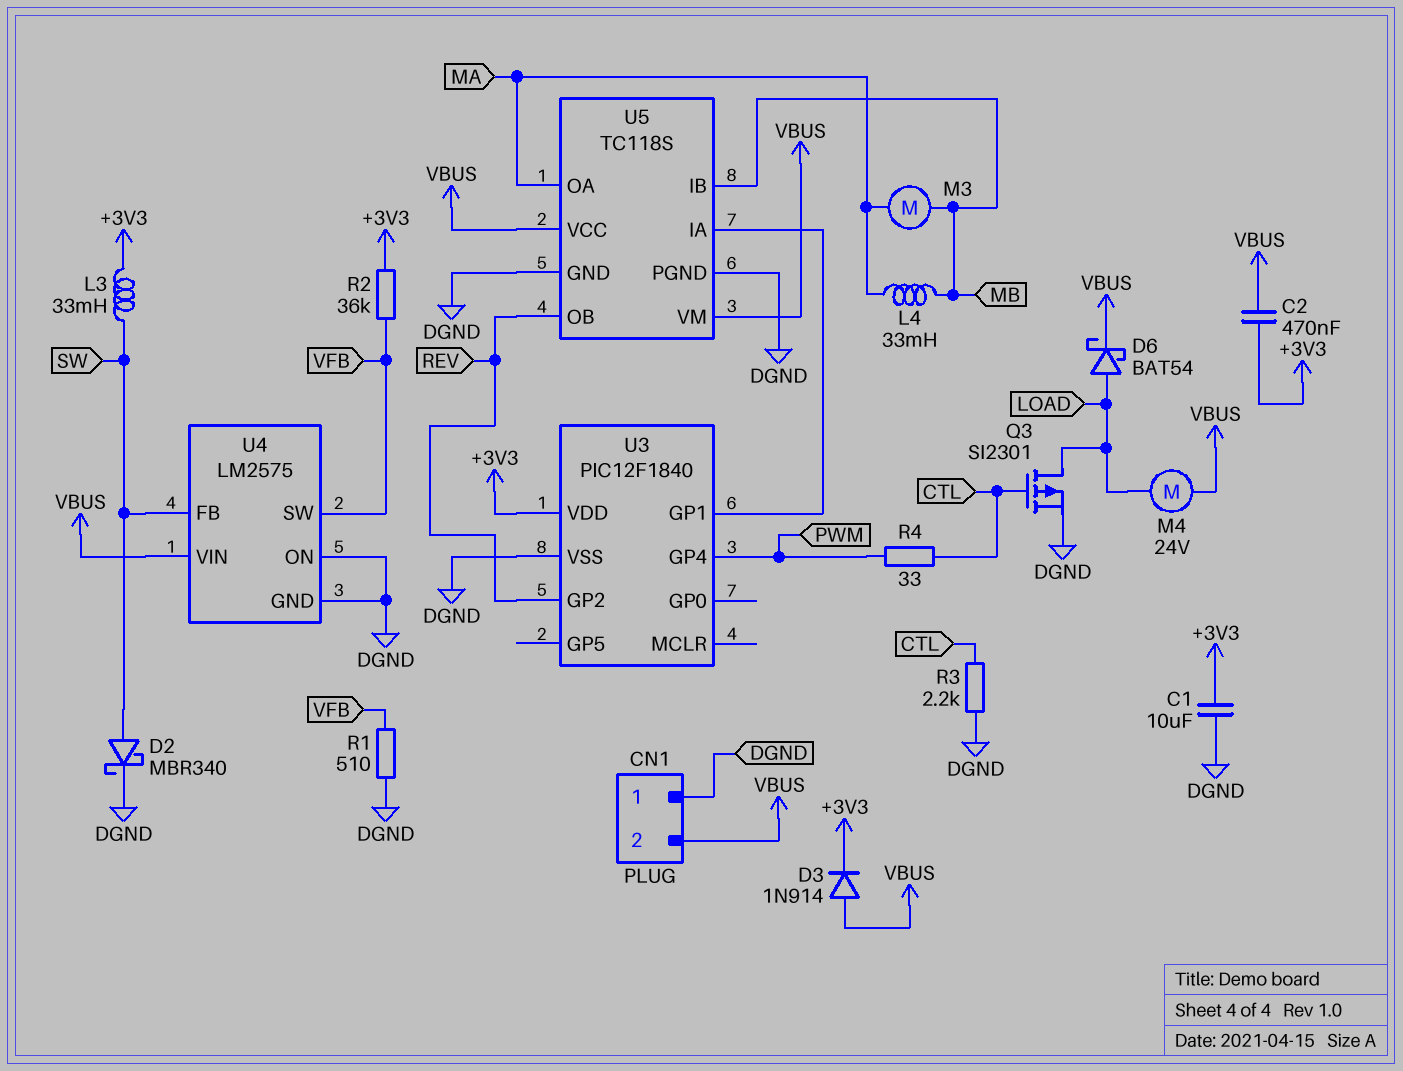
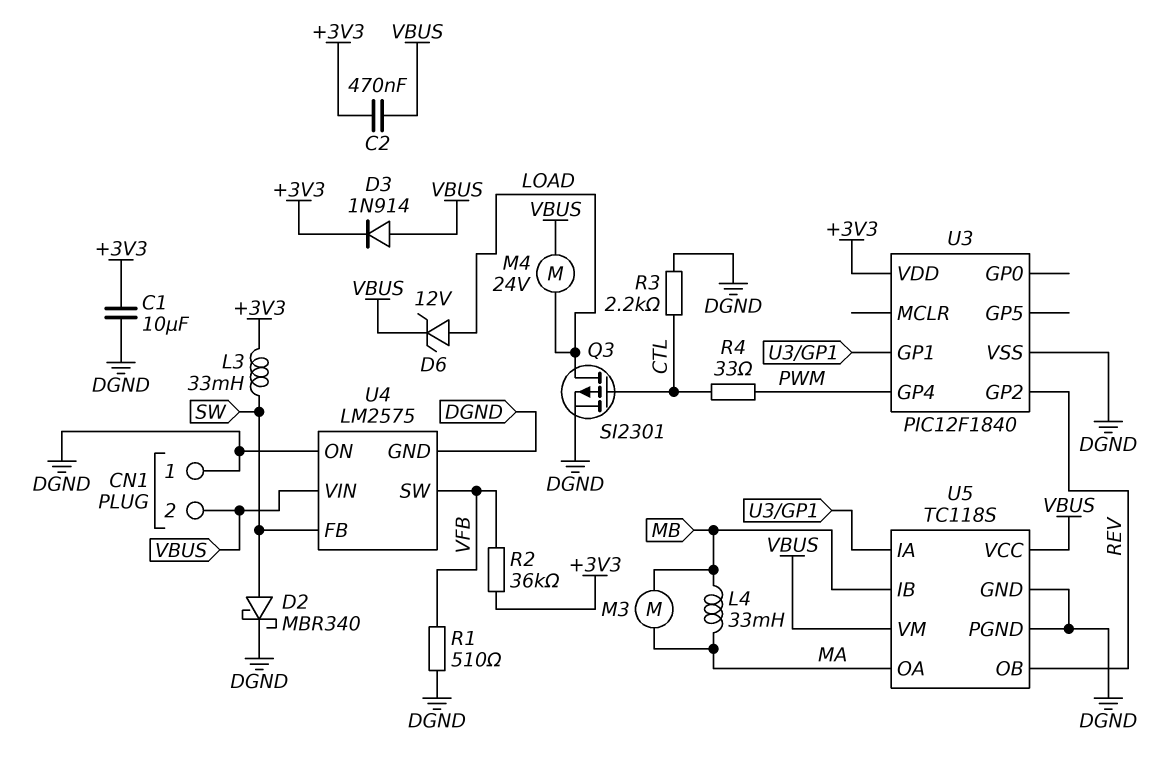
D6: schottky BAT54 (A LOAD, K VBUS) -> zener 12V (A LOAD, K VBUS)

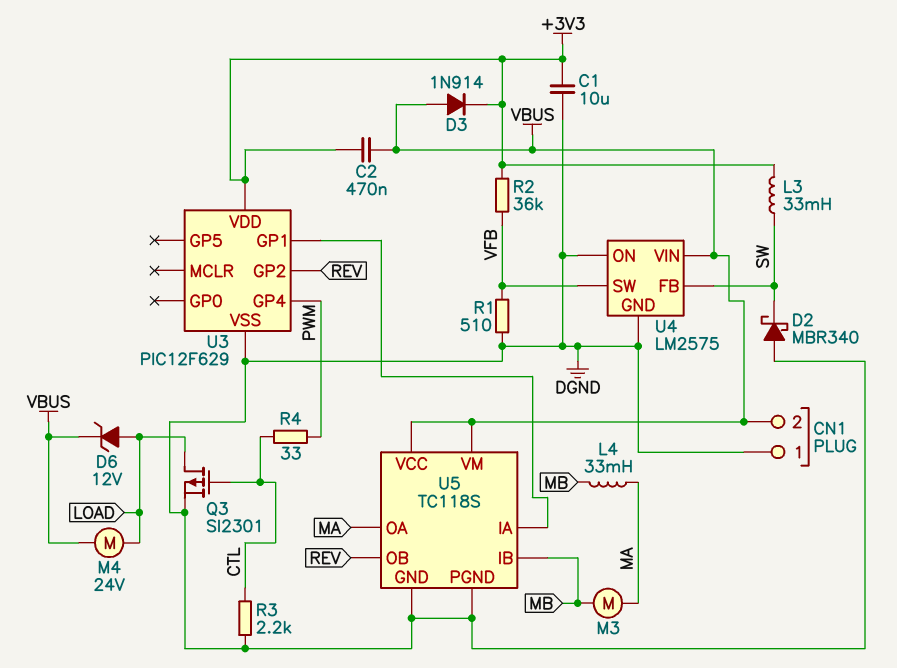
D2: schottky MBR340 (A SW, K DGND) -> schottky MBR340 (A DGND, K SW)
U3: PIC12F1840 -> PIC12F629

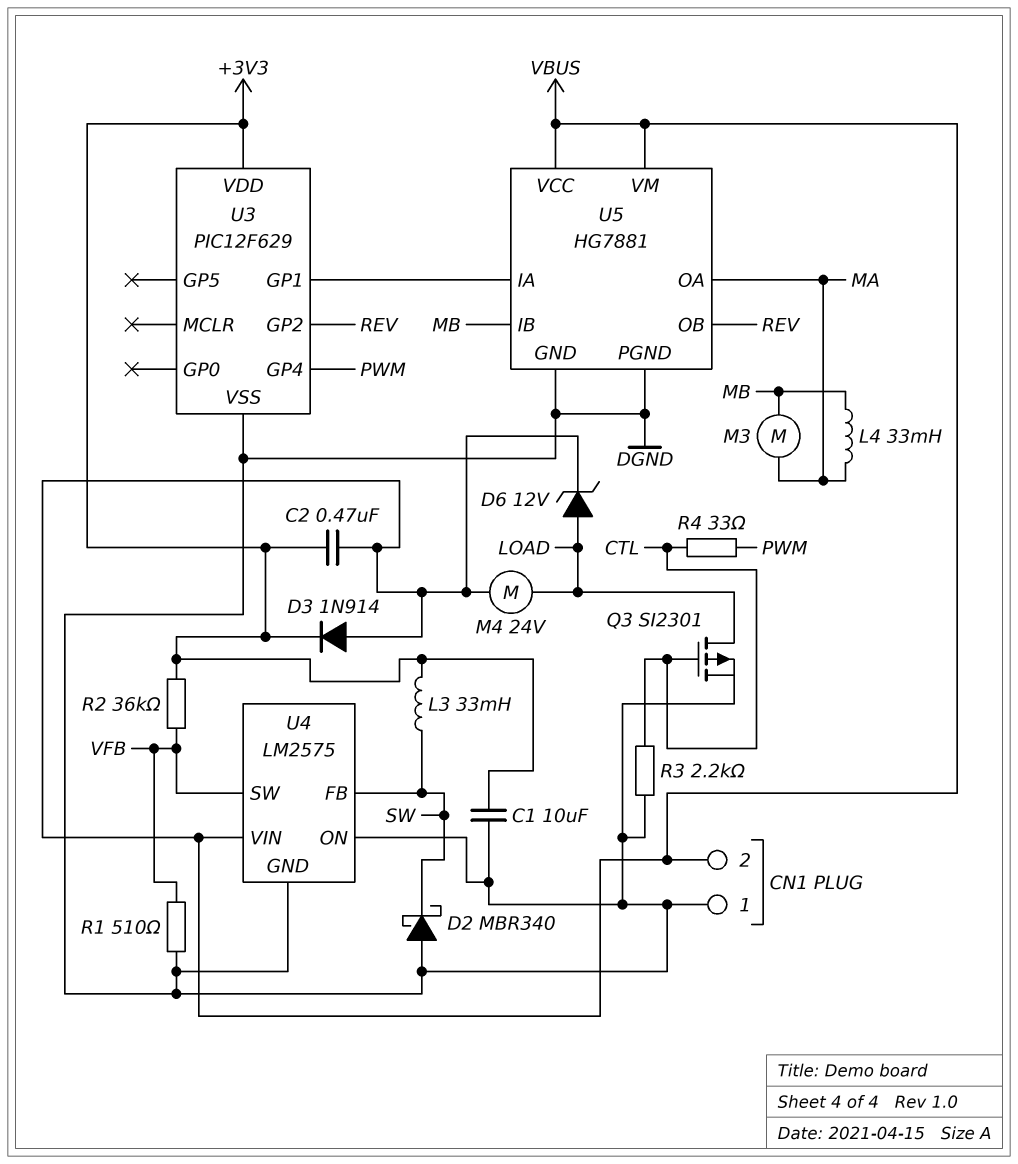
U5: TC118S -> HG7881

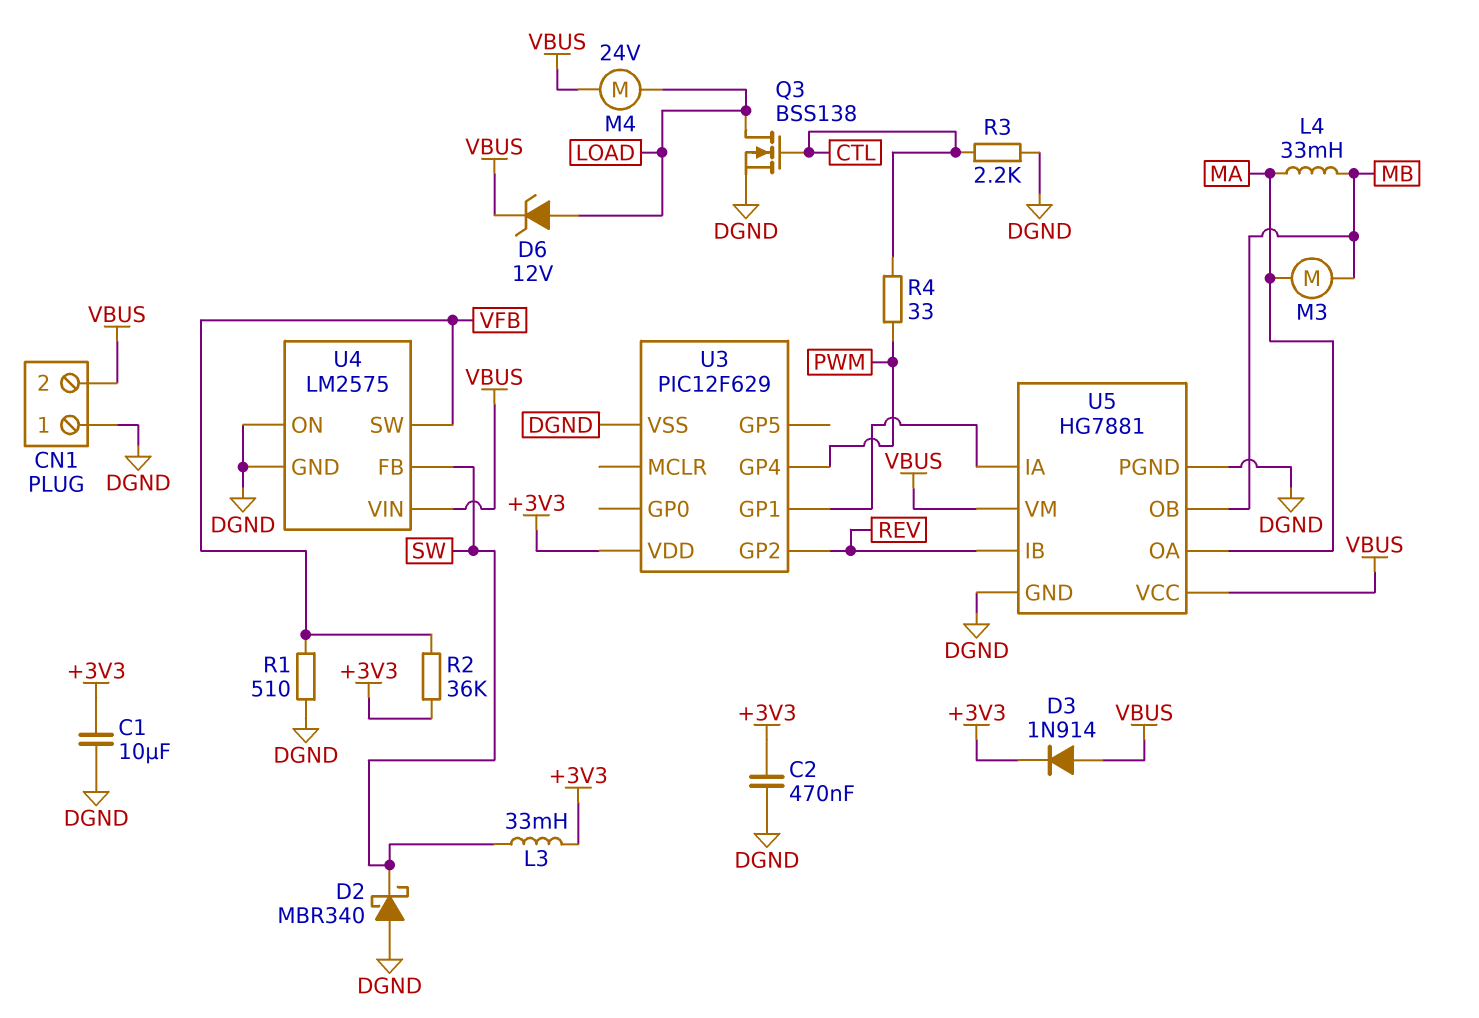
C2: 470nF (+3V3, VBUS) -> 470nF (+3V3, DGND)
Q3: PMOS SI2301 (G CTL, D LOAD, S DGND) -> NMOS BSS138 (G CTL, D LOAD, S DGND)
U5 pin IB: MB -> REV
U5 pin OB: REV -> MB

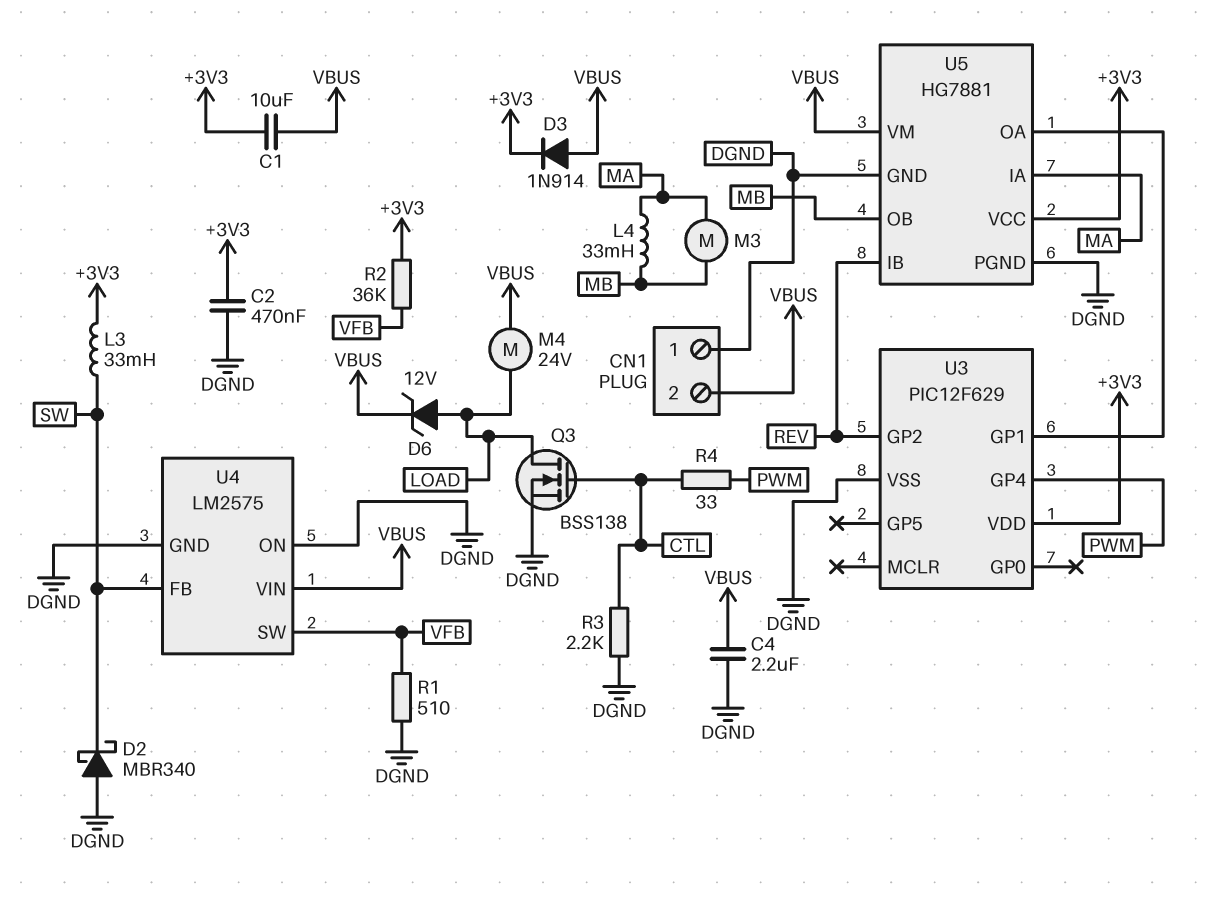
C1: 10uF (+3V3, DGND) -> 10uF (+3V3, VBUS)
C4: none -> 2.2uF (DGND, VBUS)
U5 pin IA: U3/GP1 -> MA
U5 pin OA: MA -> U3/GP1
U5 pin VCC: VBUS -> +3V3

